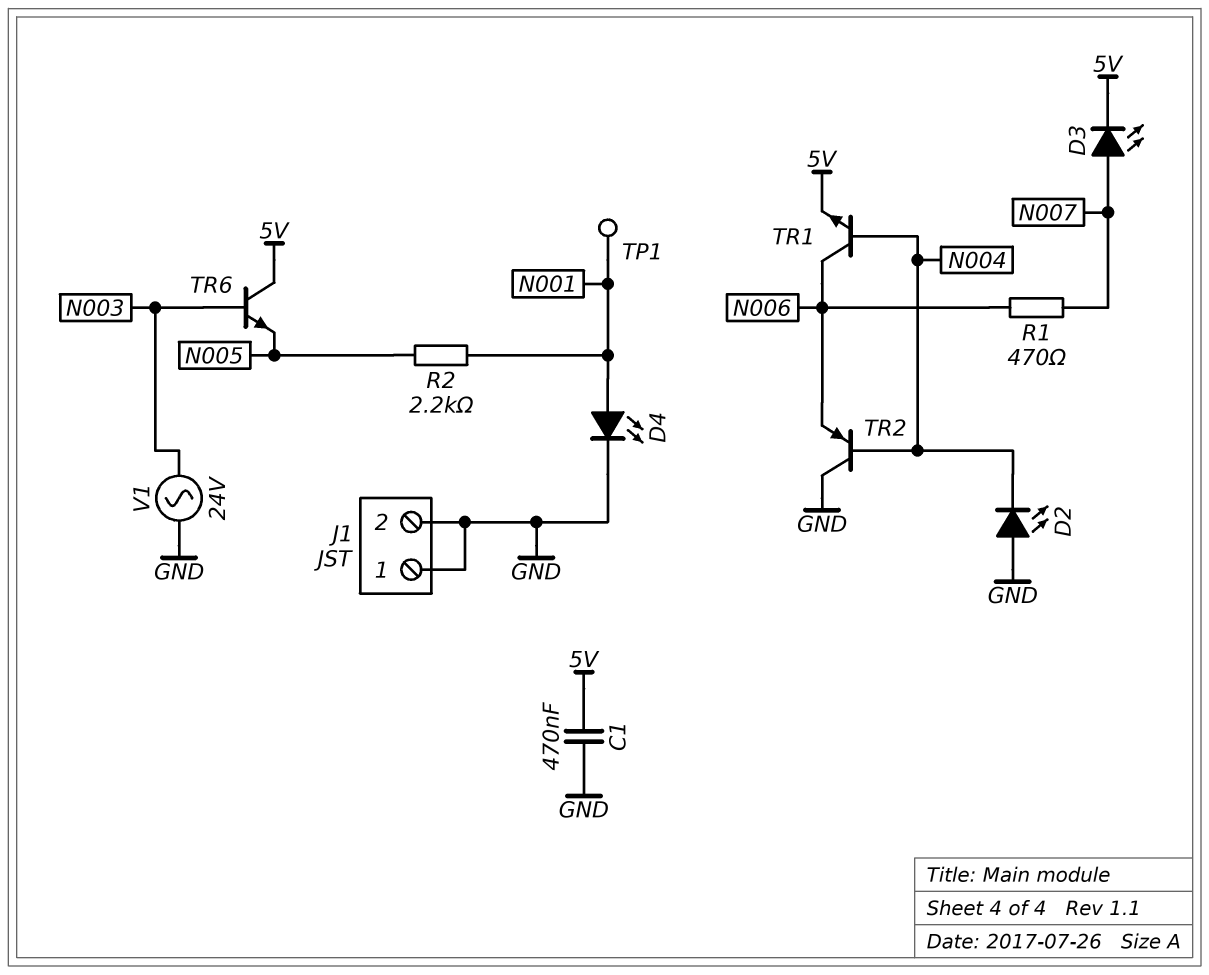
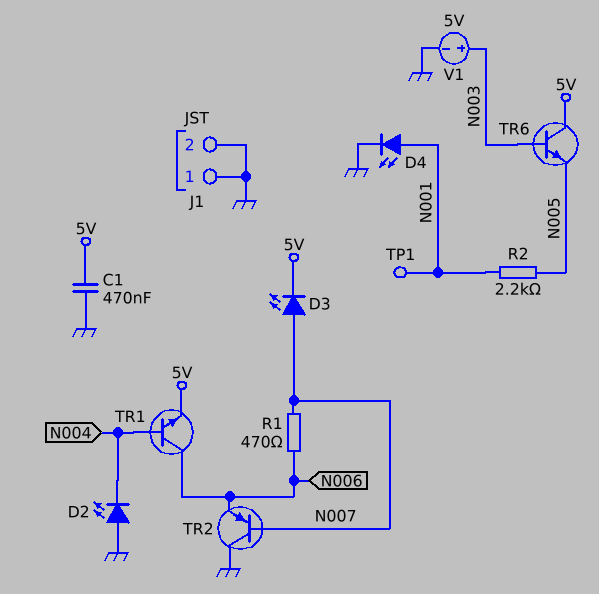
TR2: PNP (B N004, C GND, E N006) -> PNP (B N007, C GND, E N006)
V1: AC 24V (GND, N003) -> 5V (plus N003, minus GND)

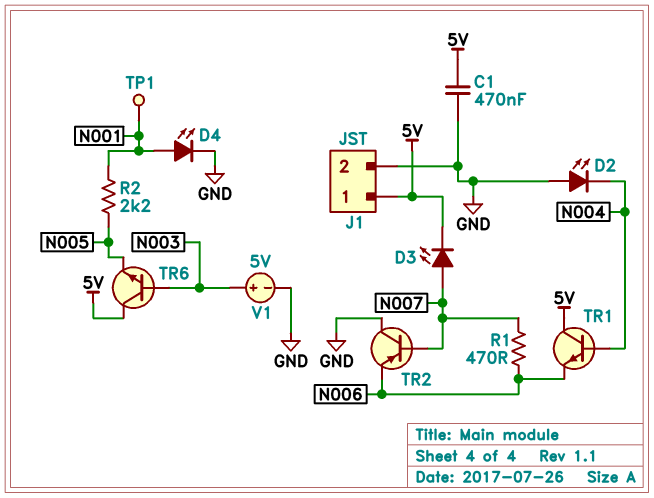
J1 pin 1: GND -> 5V
TR1: NPN (B N004, C N006, E 5V) -> NPN (B N004, C 5V, E N006)

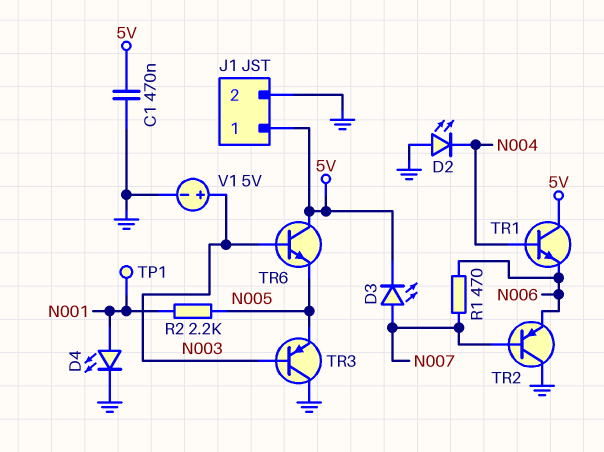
TR3: none -> PNP (B N003, C GND, E N005)

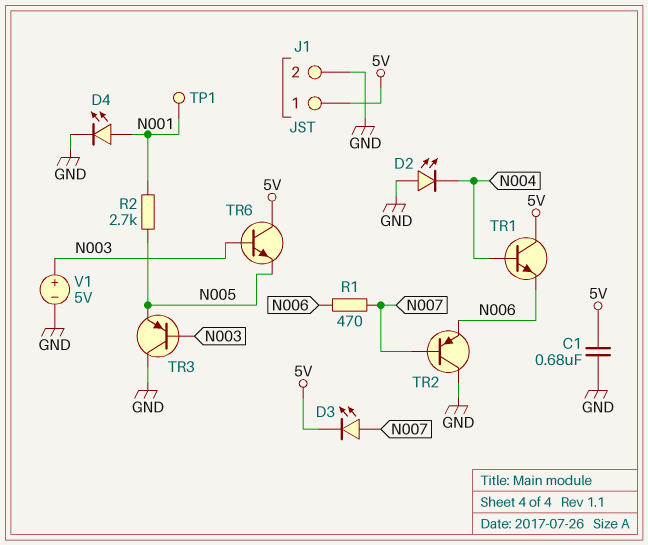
C1: 470nF (5V, GND) -> 680nF (5V, GND)
R2: 2.2k (N001, N005) -> 2.7k (N001, N005)

